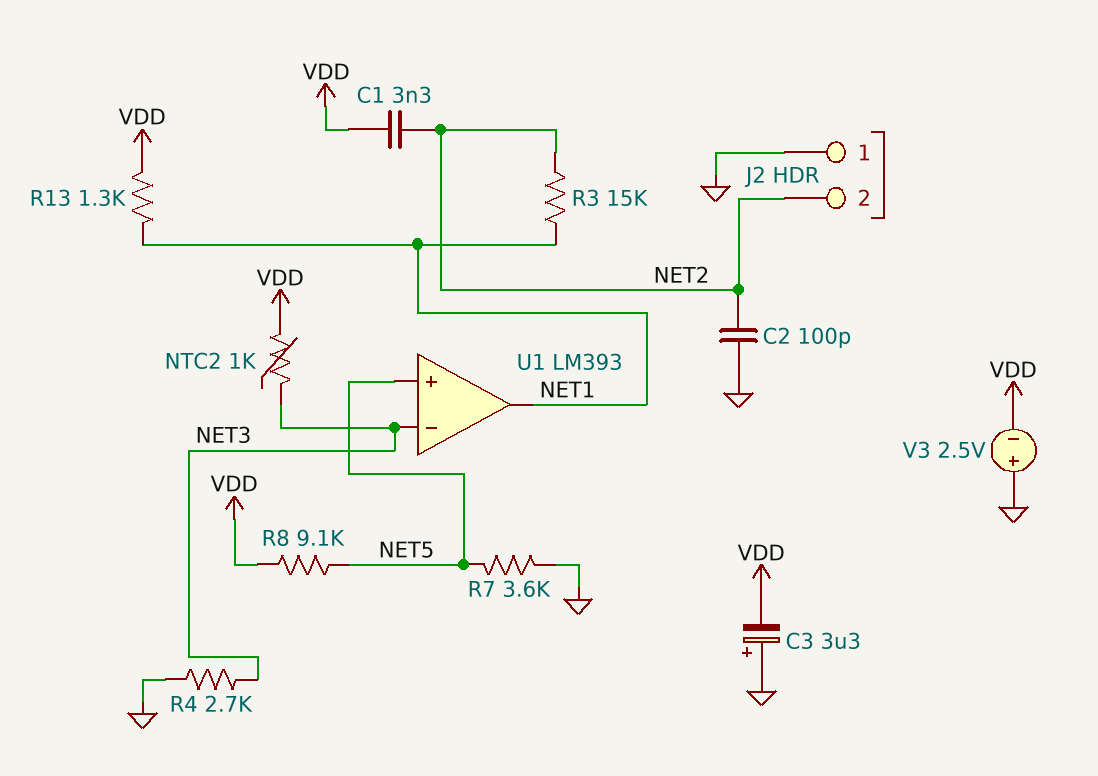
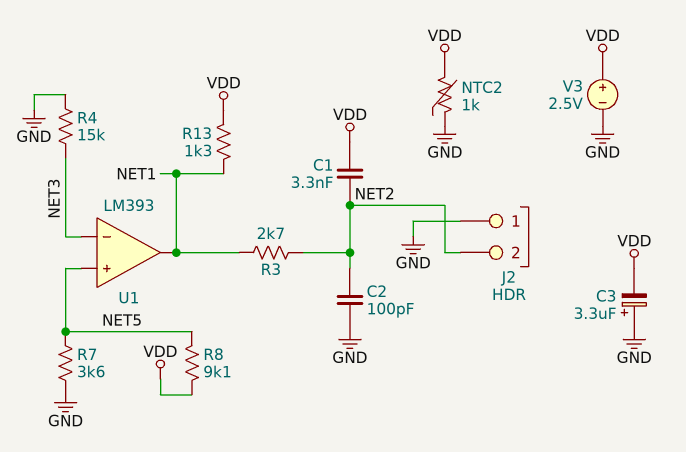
NTC2: 1k (NET3, VDD) -> 1k (GND, VDD)
R3: 15k (NET1, NET2) -> 2.7k (NET1, NET2)
R4: 2.7k (GND, NET3) -> 15k (GND, NET3)
V3: 2.5V (plus GND, minus VDD) -> 2.5V (plus VDD, minus GND)

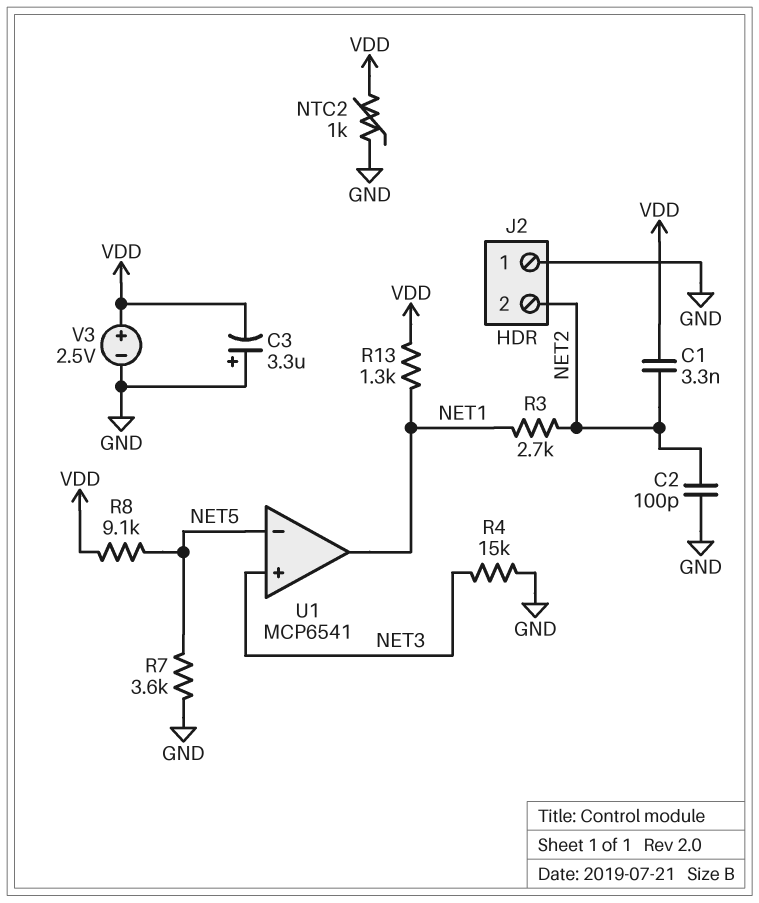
U1: LM393 -> MCP6541
U1 pin in+: NET5 -> NET3
U1 pin in-: NET3 -> NET5

